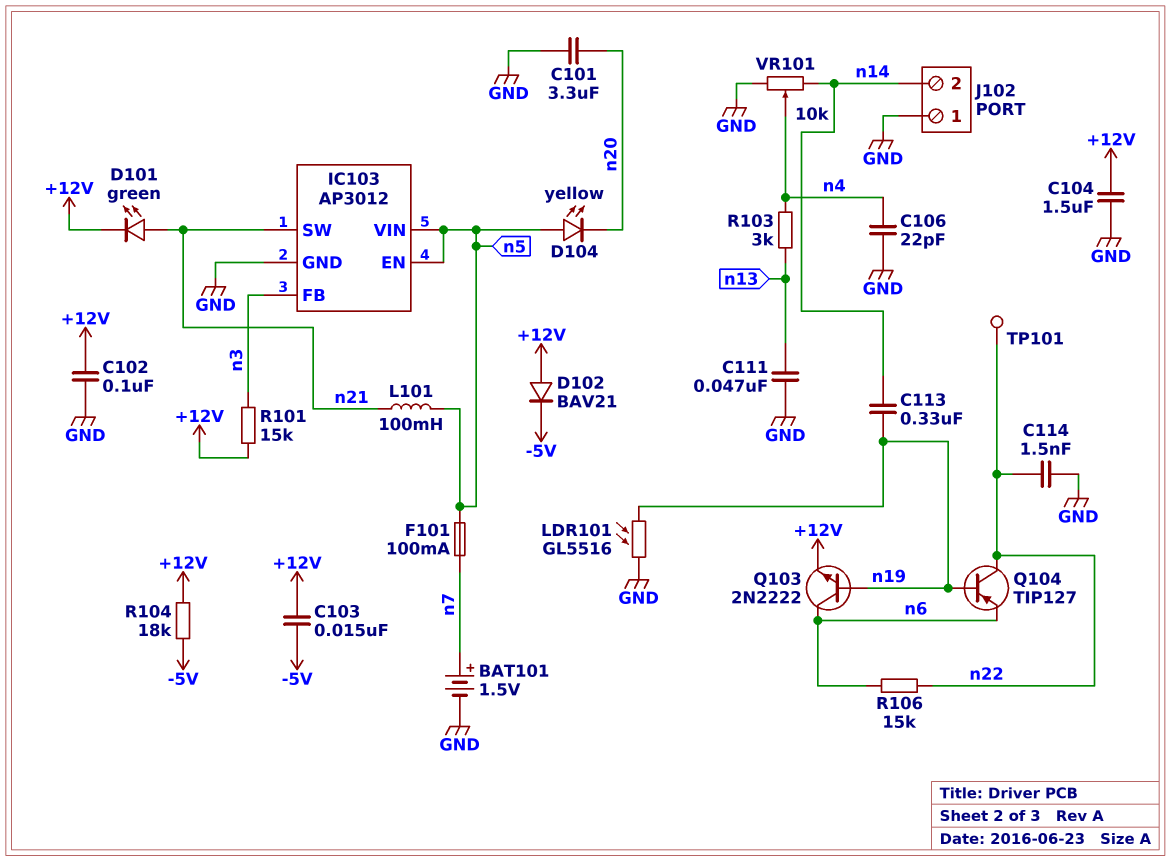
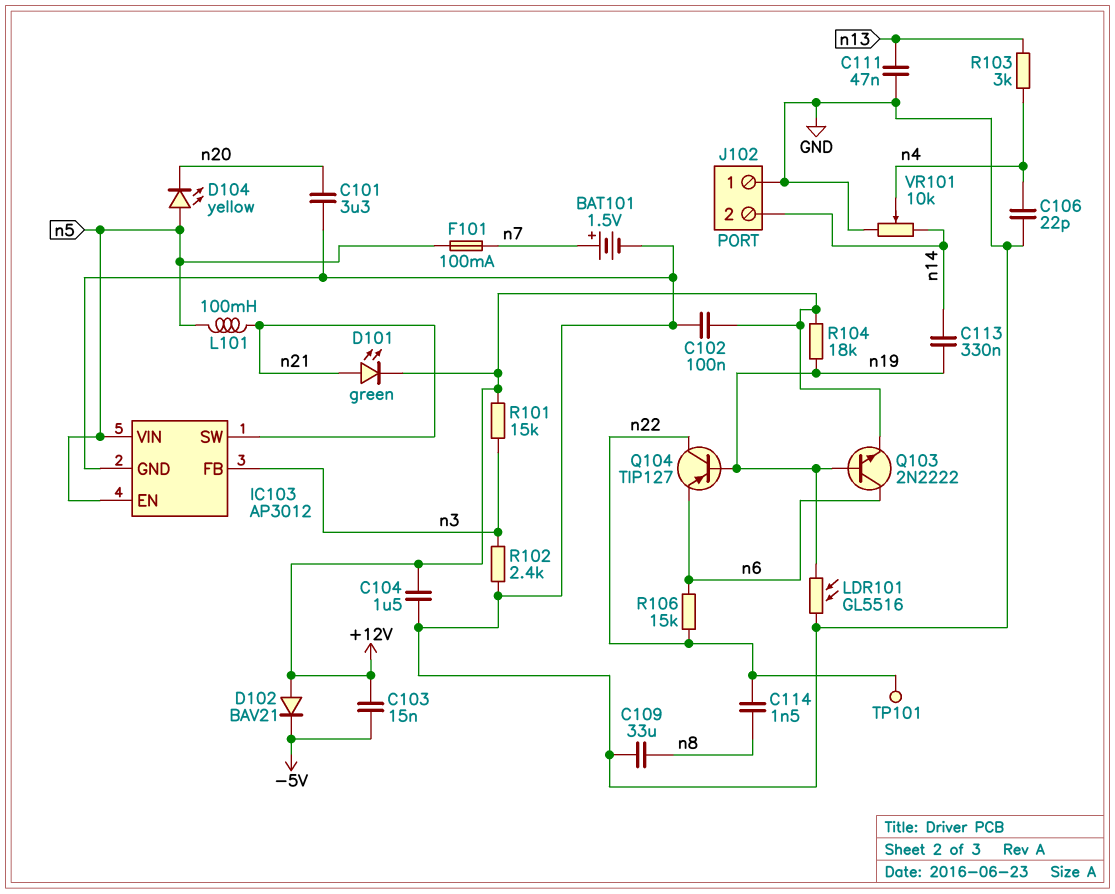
C109: none -> 33uF (GND, n8)
C114: 1.5nF (GND, n22) -> 1.5nF (n8, n22)
R102: none -> 2.4k (GND, n3)
R104: 18k (+12V, -5V) -> 18k (+12V, n19)

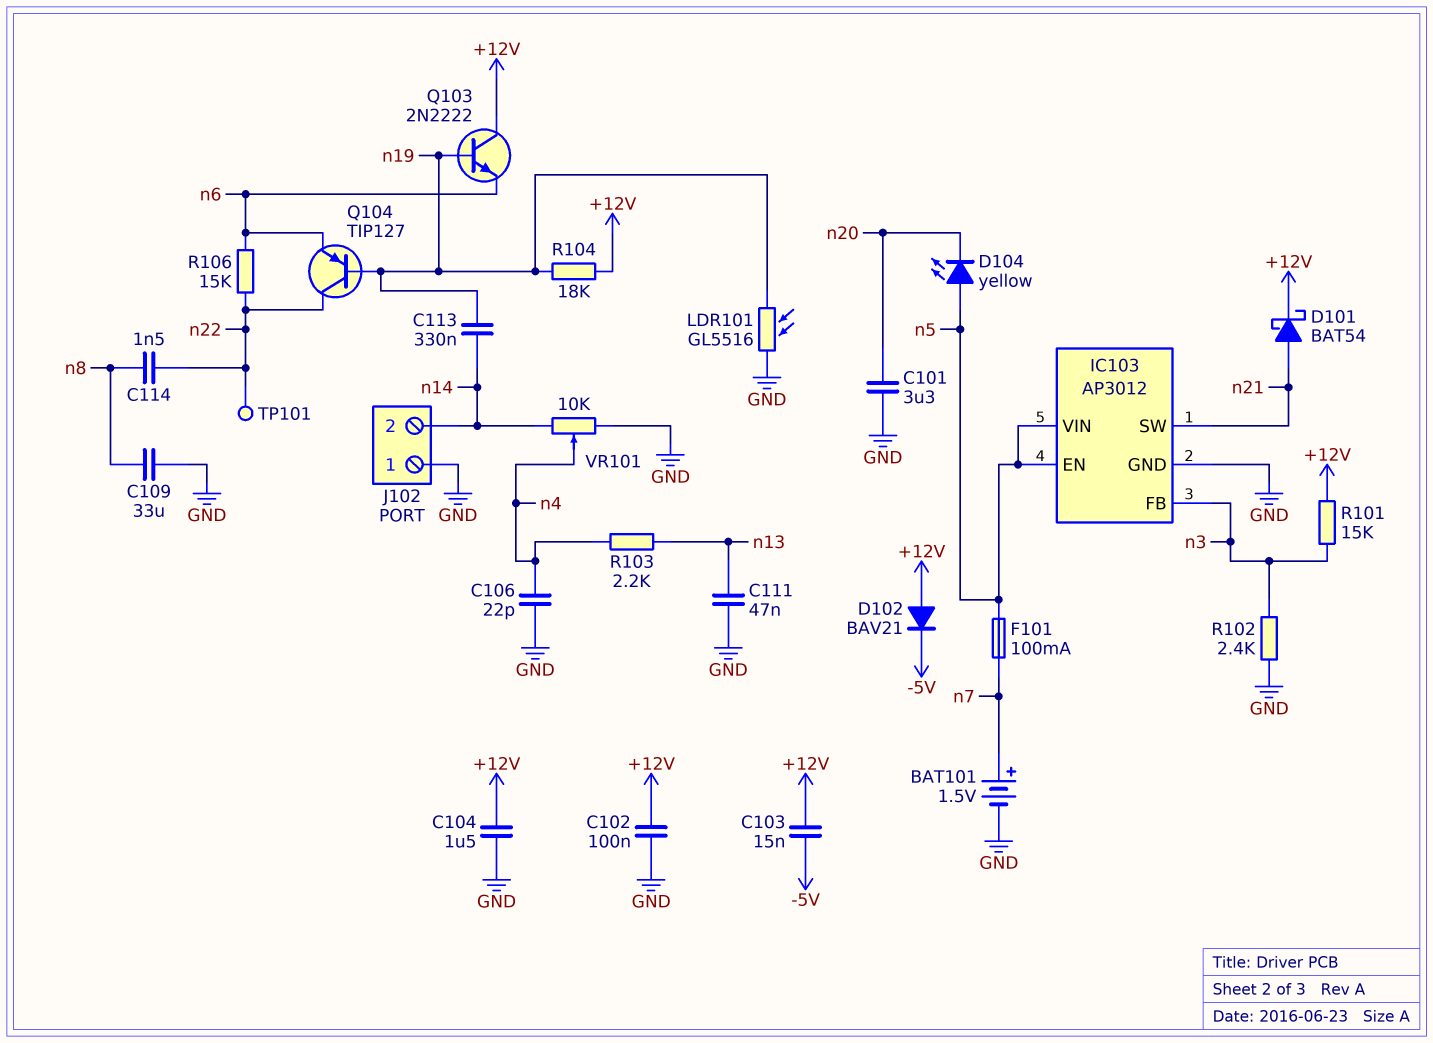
D101: LED green (A n21, K +12V) -> schottky BAT54 (A n21, K +12V)
L101: 100mH (n5, n21) -> none
Q103: NPN 2N2222 (B n19, C n6, E +12V) -> NPN 2N2222 (B n19, C +12V, E n6)
R103: 3k (n4, n13) -> 2.2k (n4, n13)

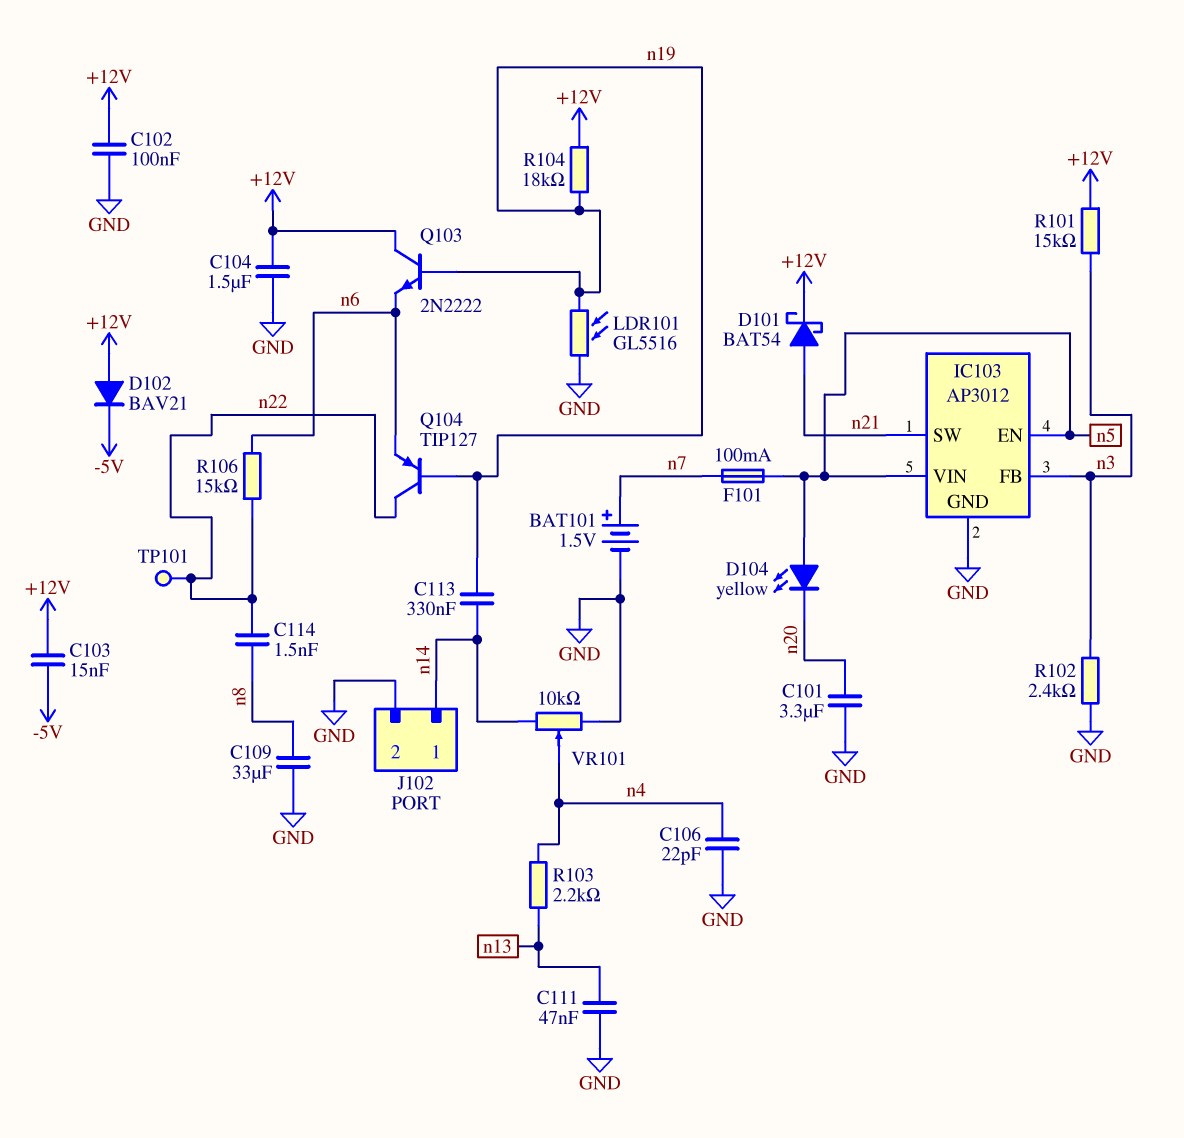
J102 pin 1: GND -> n14
J102 pin 2: n14 -> GND

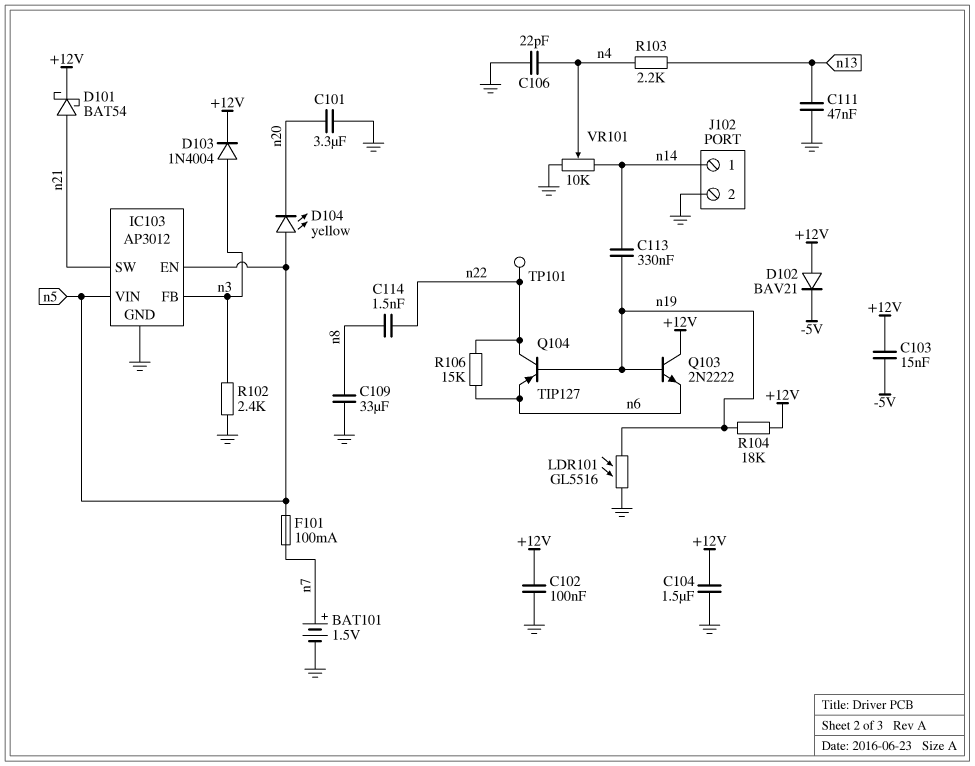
D103: none -> diode 1N4004 (A n3, K +12V)
R101: 15k (+12V, n3) -> none

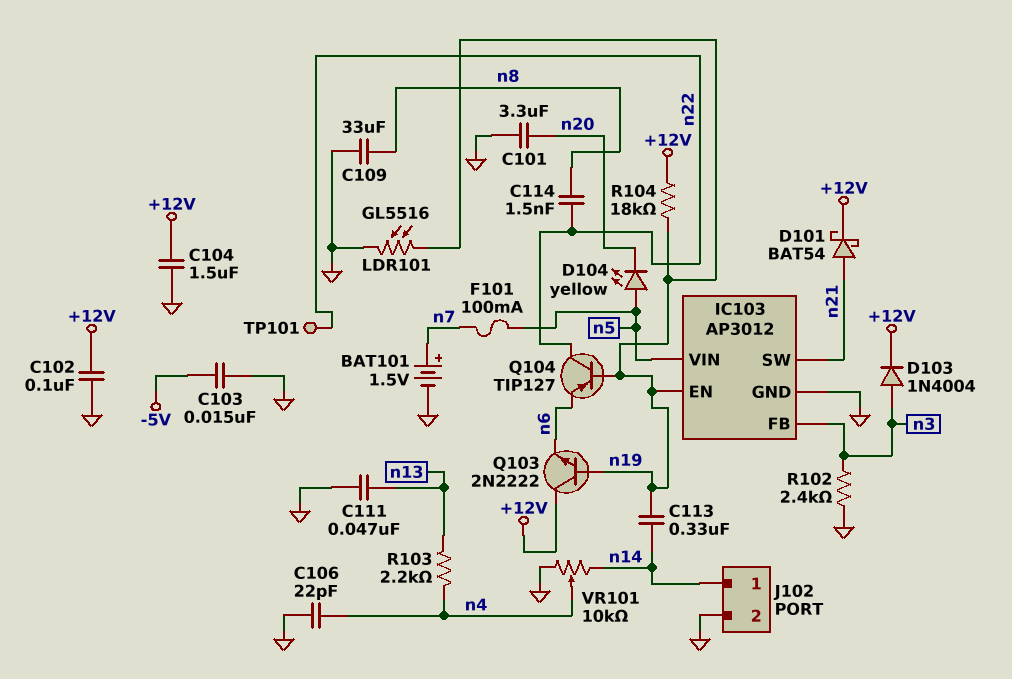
C103: 15nF (+12V, -5V) -> 15nF (-5V, GND)
D102: diode BAV21 (A +12V, K -5V) -> none
IC103 pin EN: n5 -> n19
R106: 15k (n6, n22) -> none

